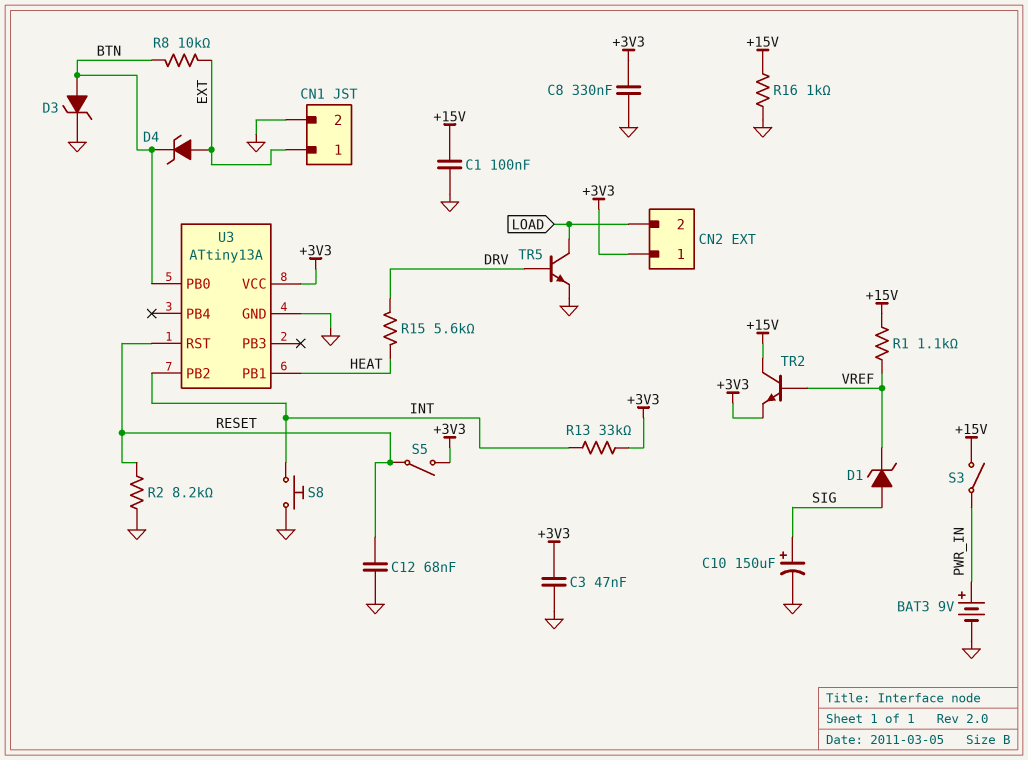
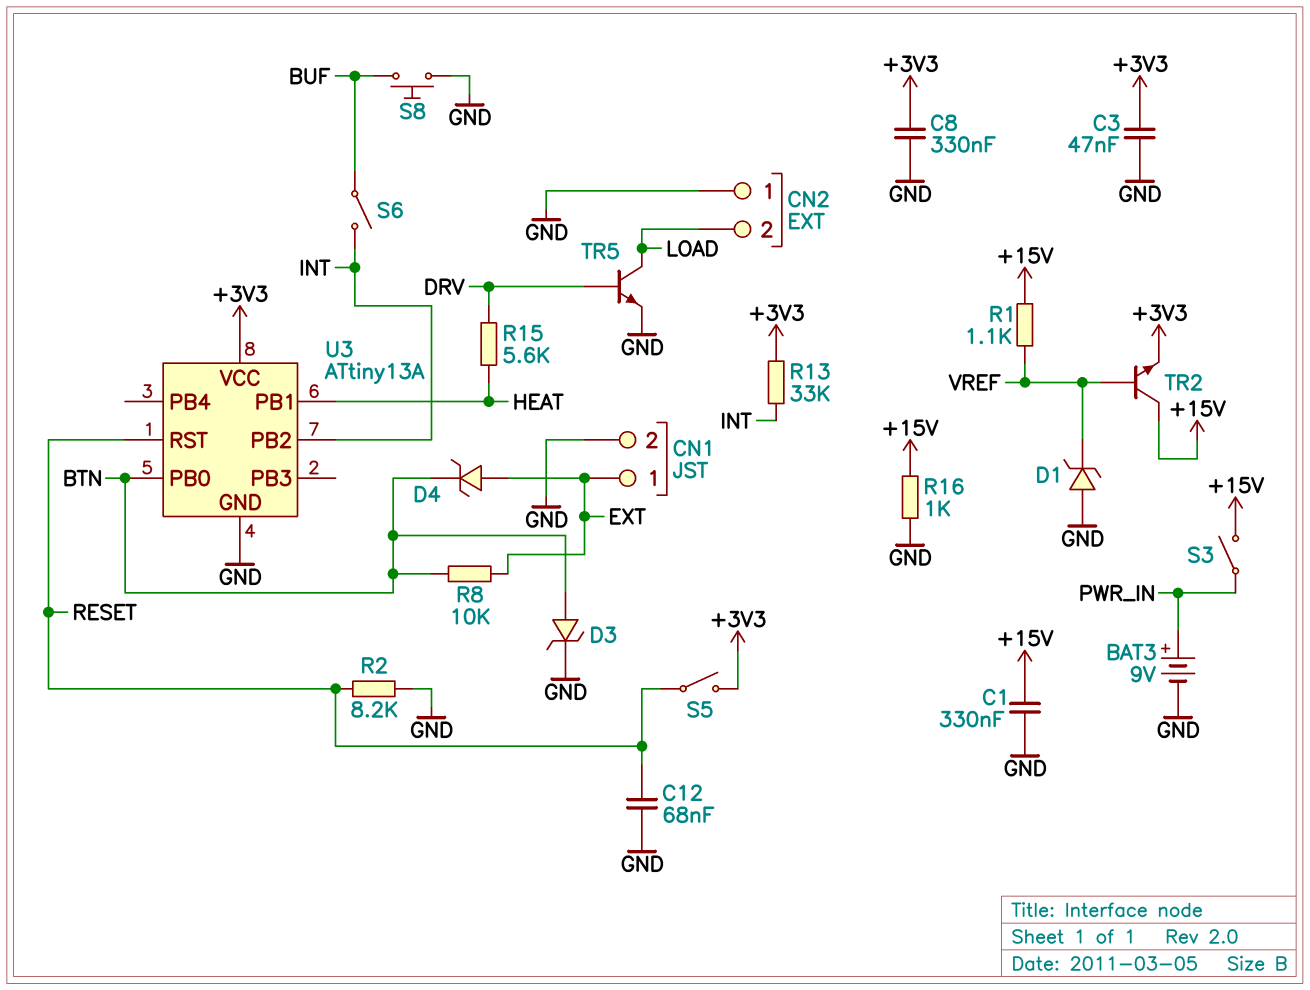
C1: 100nF (+15V, GND) -> 330nF (+15V, GND)
C10: 150uF (plus SIG, minus GND) -> none
CN2 pin 1: +3V3 -> GND
D1: zener (A SIG, K VREF) -> zener (A GND, K VREF)
S6: none -> switch (BUF, INT)
S8: button (GND, INT) -> button (BUF, GND)

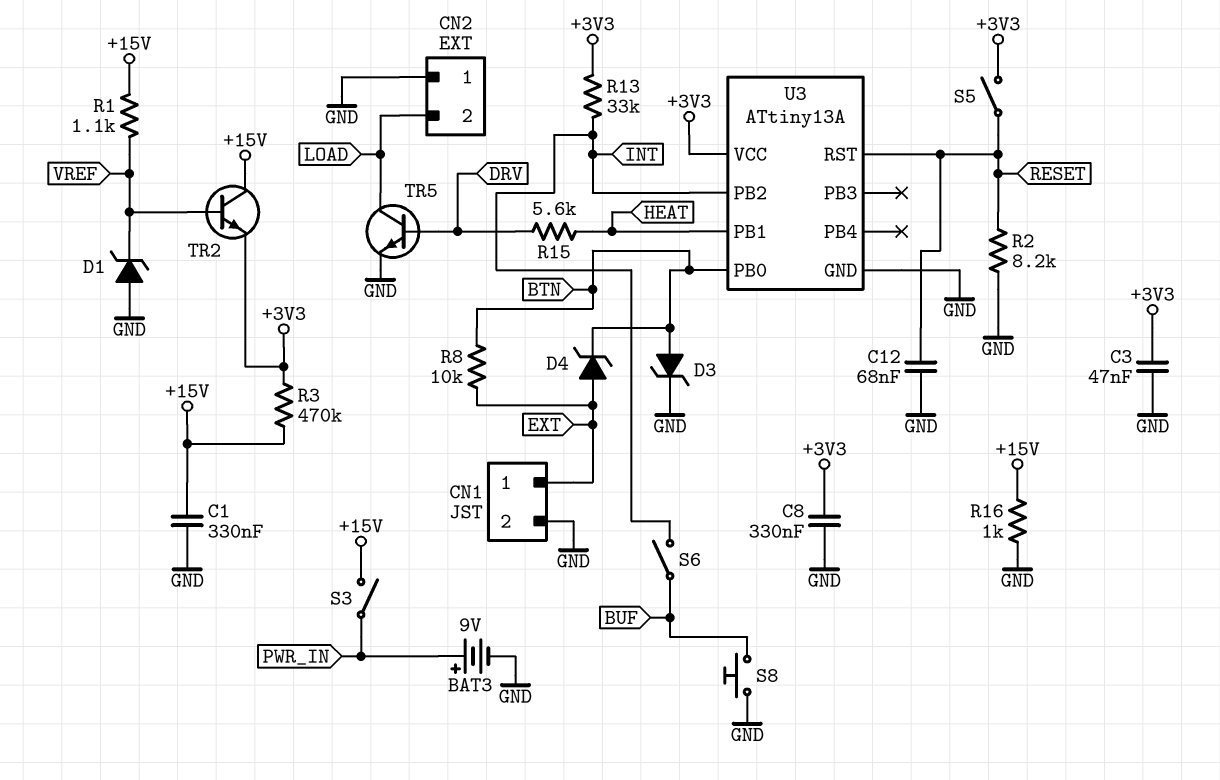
R3: none -> 470k (+3V3, +15V)

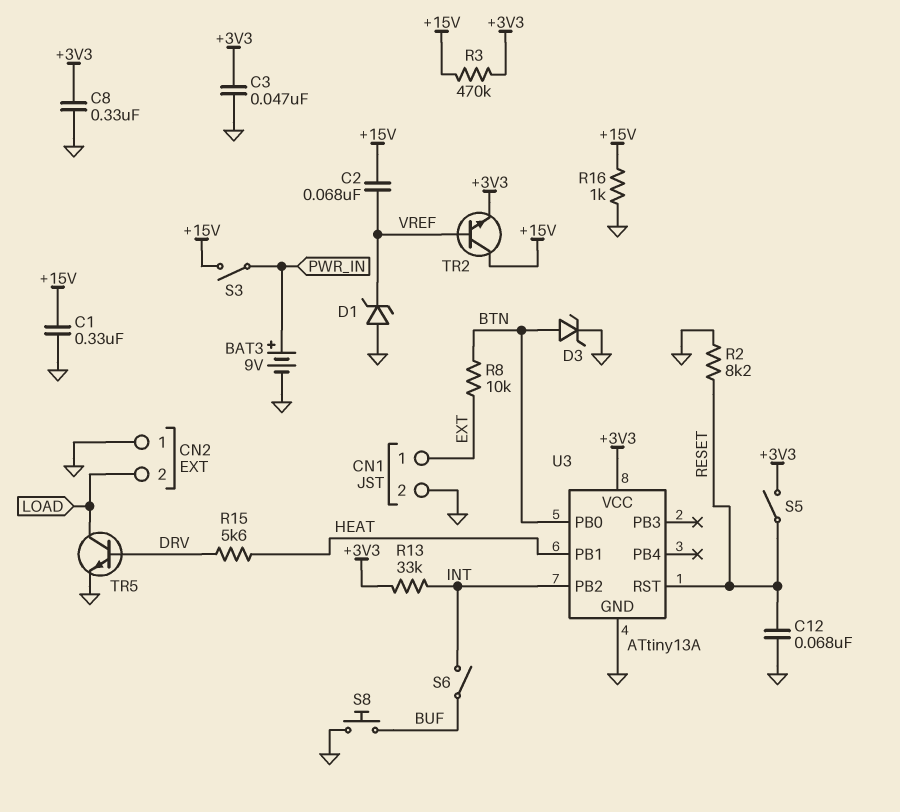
C2: none -> 68nF (+15V, VREF)
D4: zener (A EXT, K BTN) -> none
R1: 1.1k (+15V, VREF) -> none

